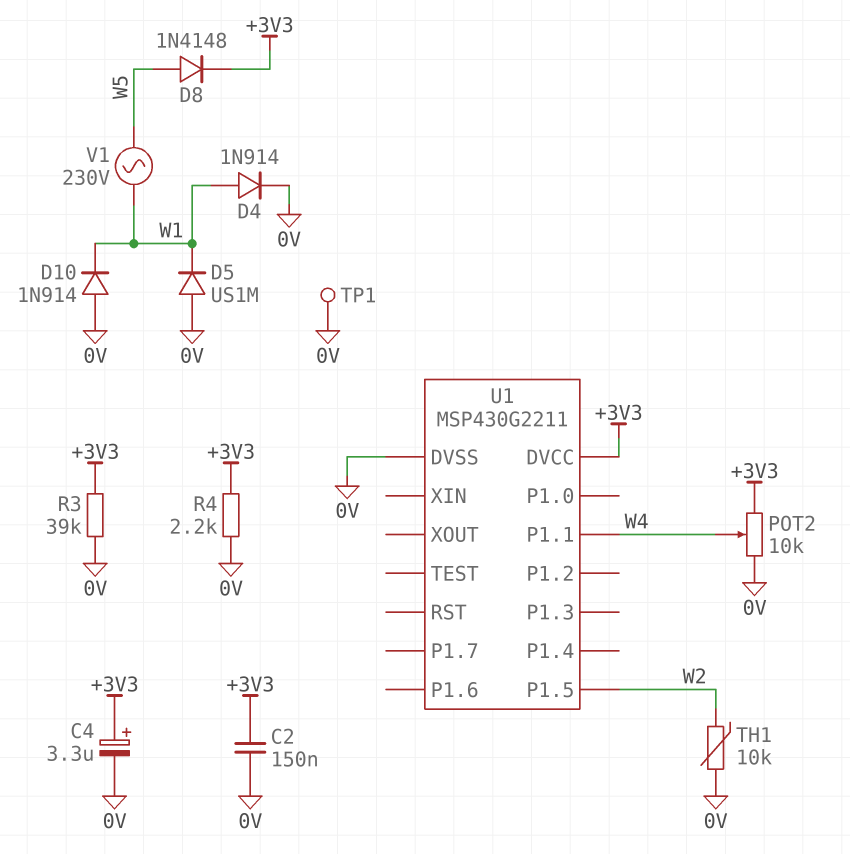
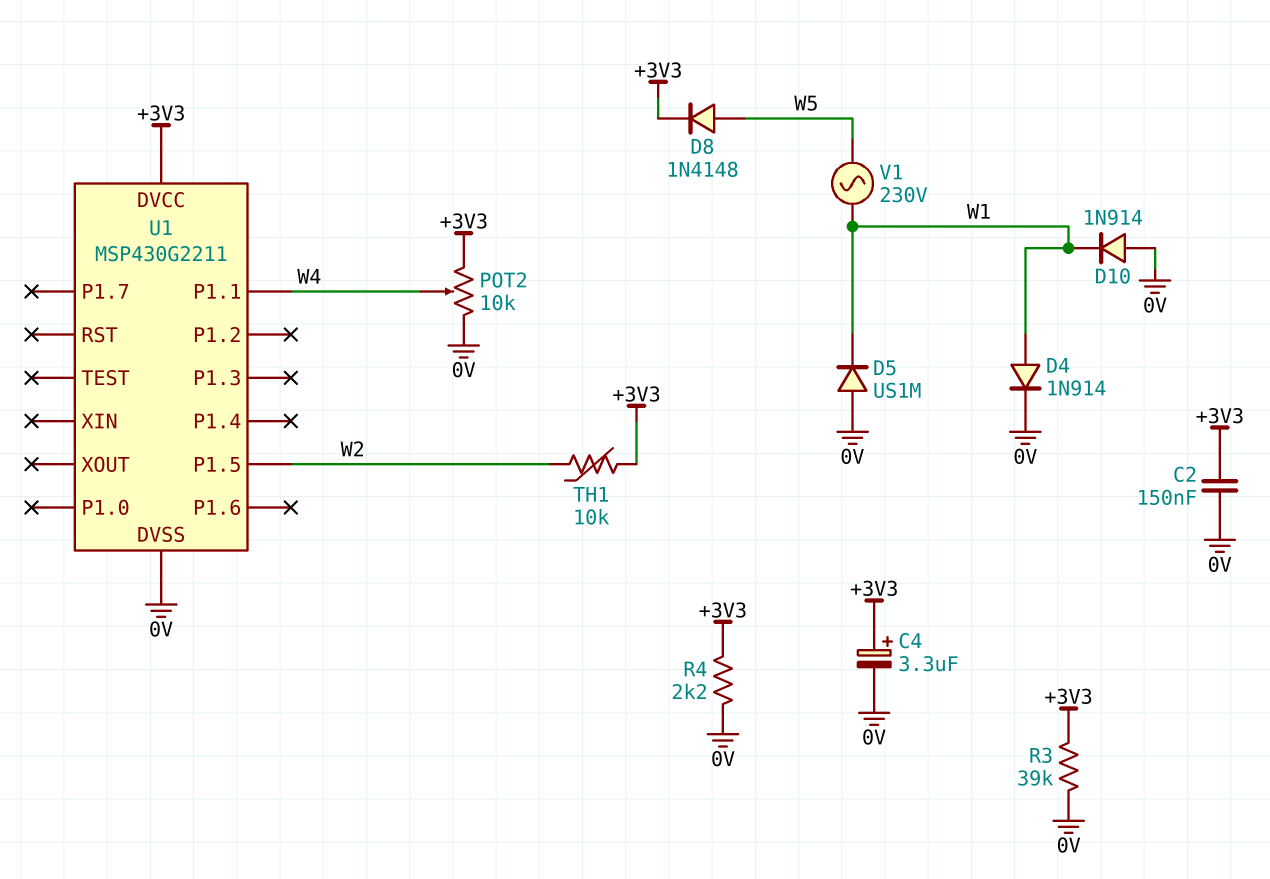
TH1: 10k (0V, W2) -> 10k (+3V3, W2)
TP1: test point (0V) -> none

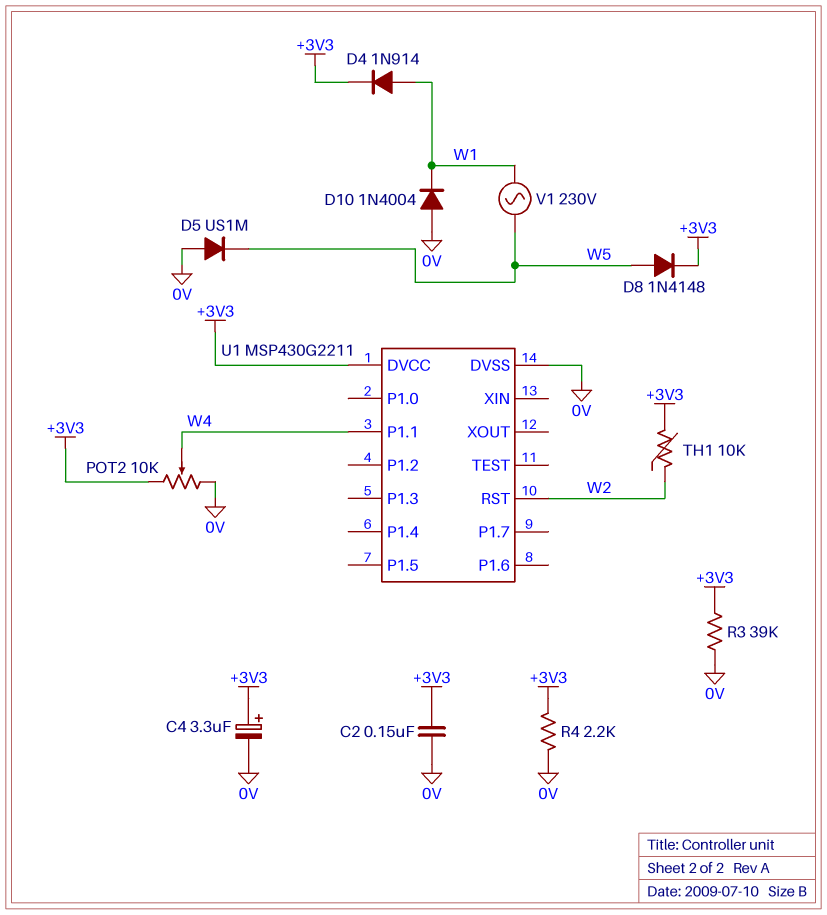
D4: diode 1N914 (A W1, K 0V) -> diode 1N914 (A W1, K +3V3)
D5: diode US1M (A 0V, K W1) -> diode US1M (A 0V, K W5)
D10: diode 1N914 (A 0V, K W1) -> diode 1N4004 (A 0V, K W1)
U1 pin P1.5: W2 -> none
U1 pin RST: none -> W2

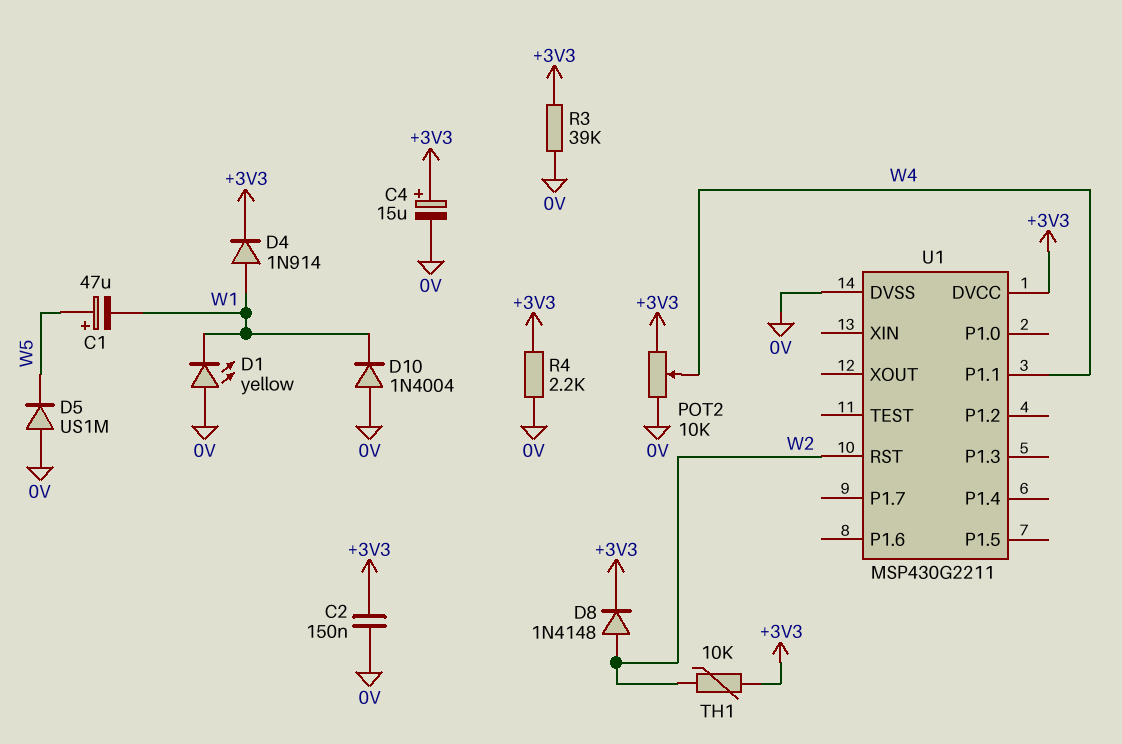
C1: none -> 47uF (plus W5, minus W1)
C4: 3.3uF (plus +3V3, minus 0V) -> 15uF (plus +3V3, minus 0V)
D1: none -> LED yellow (A 0V, K W1)
D8: diode 1N4148 (A W5, K +3V3) -> diode 1N4148 (A W2, K +3V3)
V1: AC 230V (W1, W5) -> none

